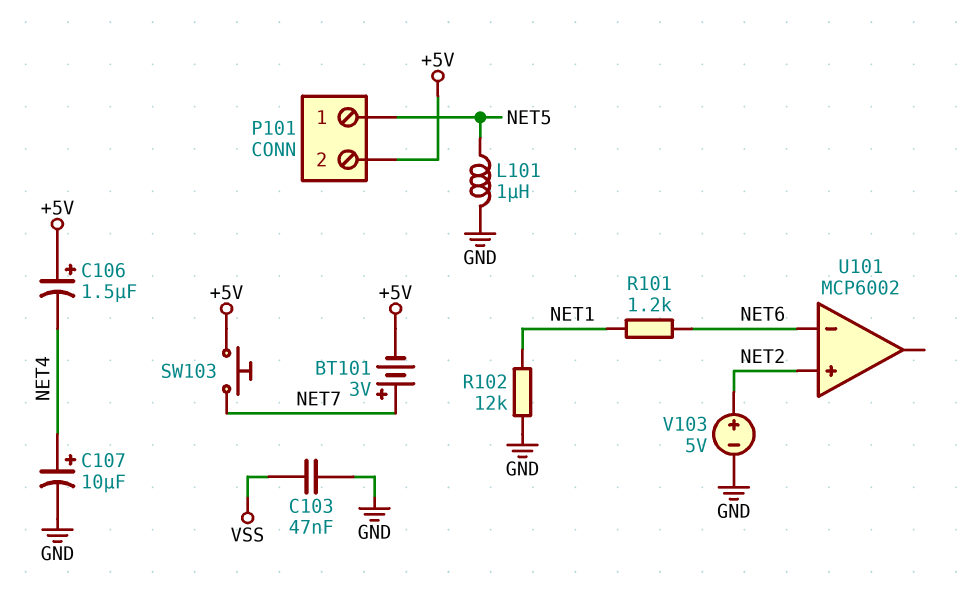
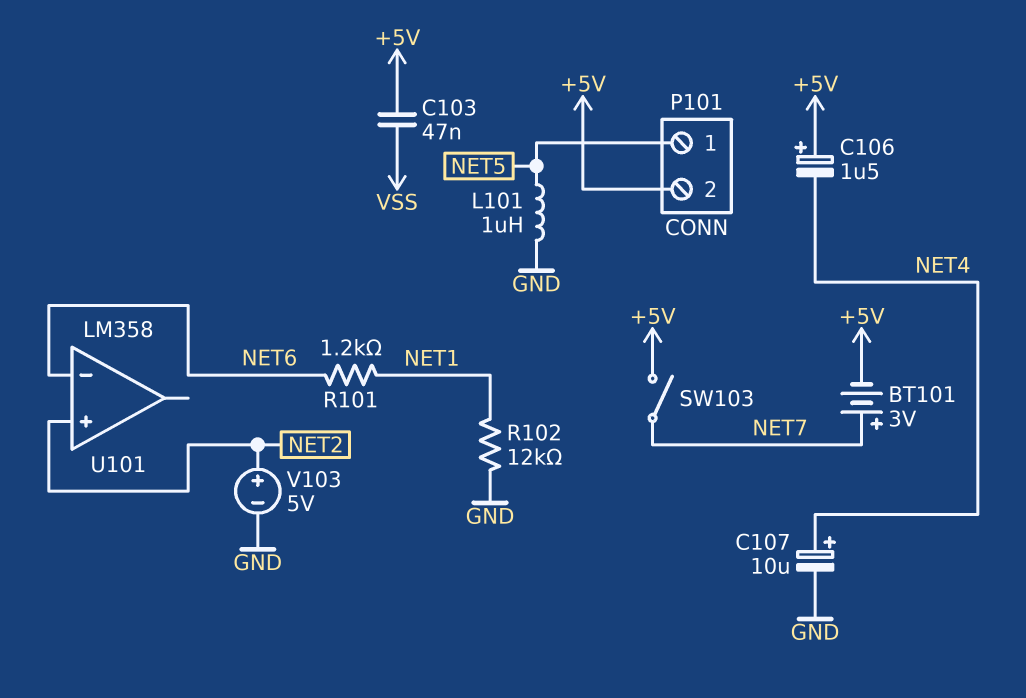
C103: 47nF (GND, VSS) -> 47nF (+5V, VSS)
SW103: button (+5V, NET7) -> switch (+5V, NET7)
U101: MCP6002 -> LM358

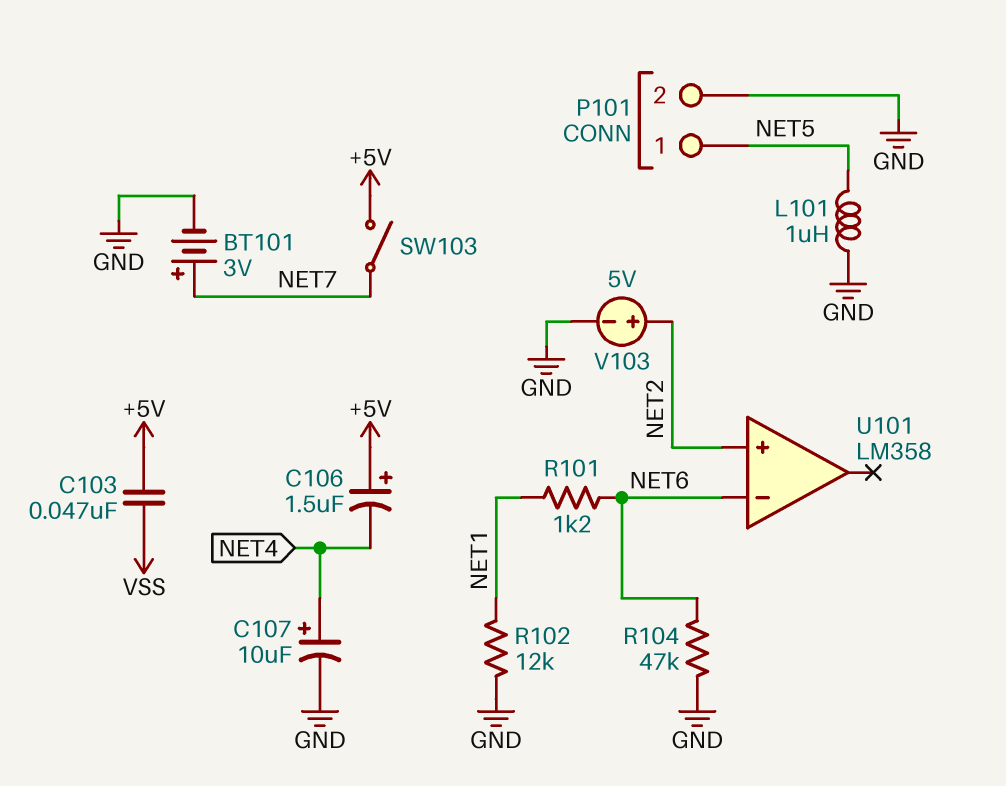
BT101: 3V (plus NET7, minus +5V) -> 3V (plus NET7, minus GND)
P101 pin 2: +5V -> GND
R104: none -> 47k (GND, NET6)

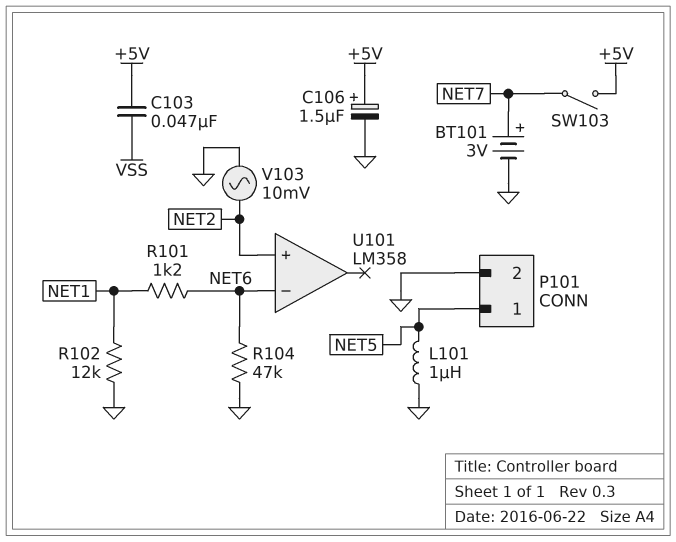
C106: 1.5uF (plus +5V, minus NET4) -> 1.5uF (plus +5V, minus GND)
C107: 10uF (plus NET4, minus GND) -> none
V103: 5V (plus NET2, minus GND) -> AC 10mV (GND, NET2)

